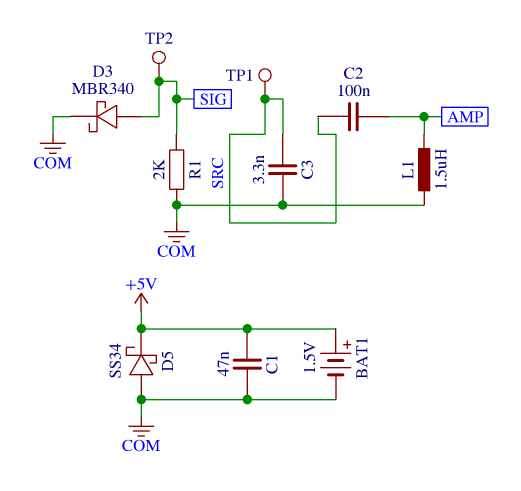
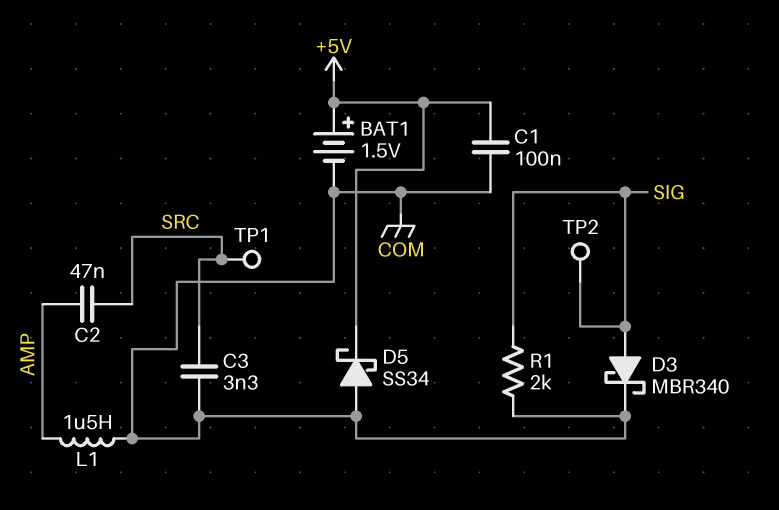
C1: 47nF (+5V, COM) -> 100nF (+5V, COM)
C2: 100nF (AMP, SRC) -> 47nF (AMP, SRC)

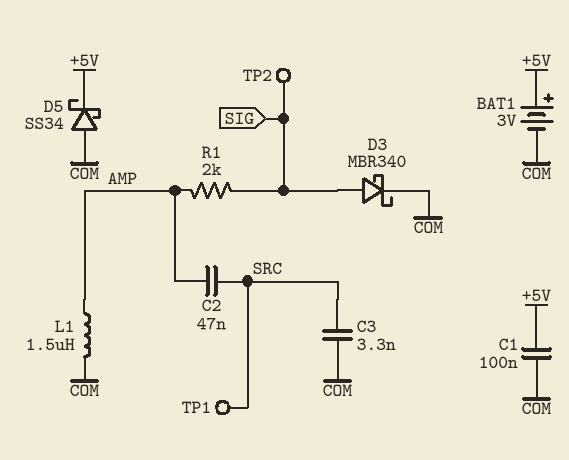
BAT1: 1.5V (plus +5V, minus COM) -> 3V (plus +5V, minus COM)
R1: 2k (COM, SIG) -> 2k (AMP, SIG)

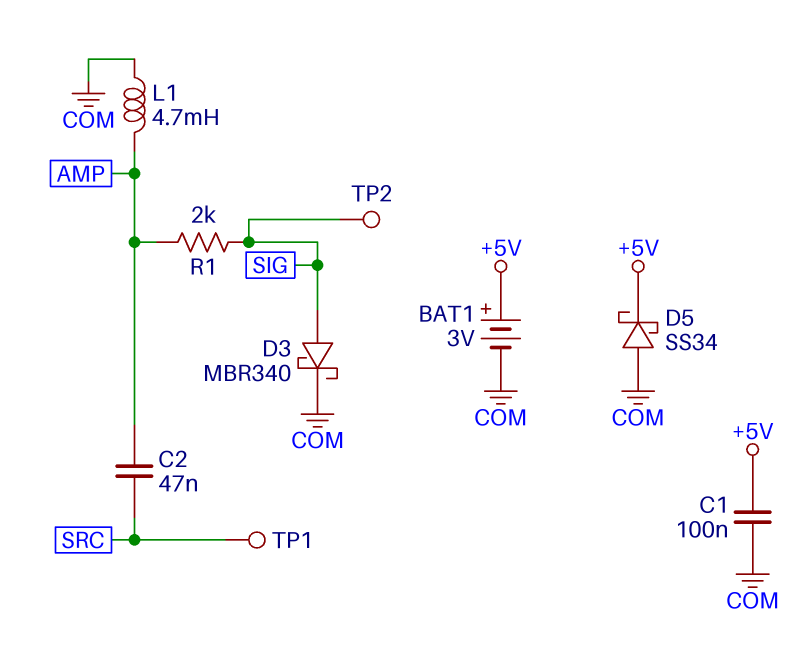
C3: 3.3nF (COM, SRC) -> none
L1: 1.5uH (AMP, COM) -> 4.7mH (AMP, COM)

